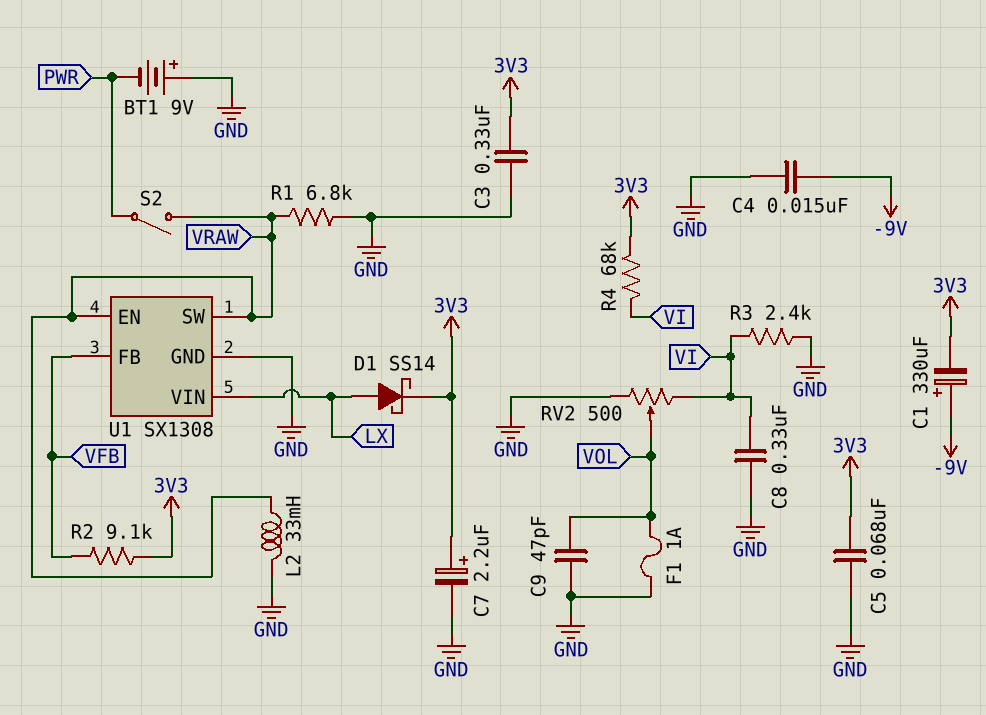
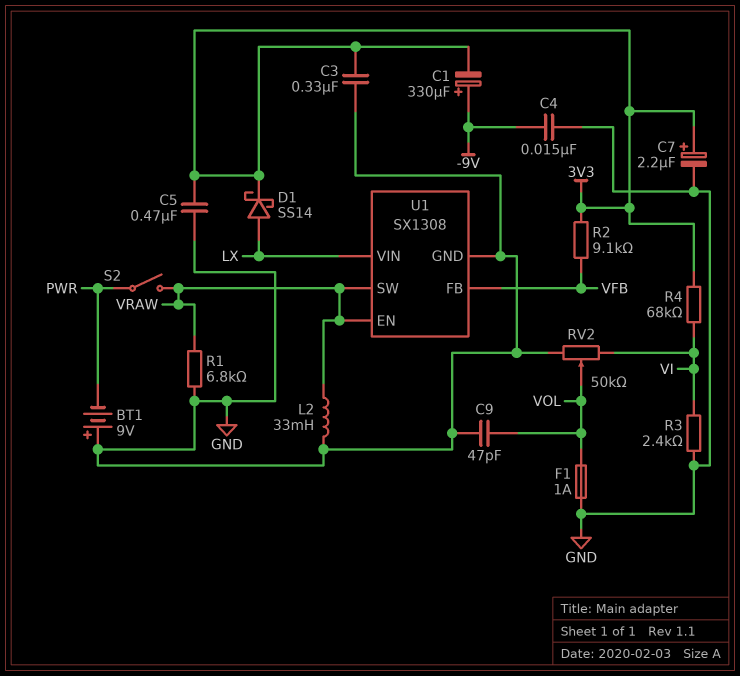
C5: 68nF (3V3, GND) -> 470nF (3V3, GND)
C8: 330nF (GND, VI) -> none
RV2: 500 (GND, VI, wiper VOL) -> 50k (GND, VI, wiper VOL)

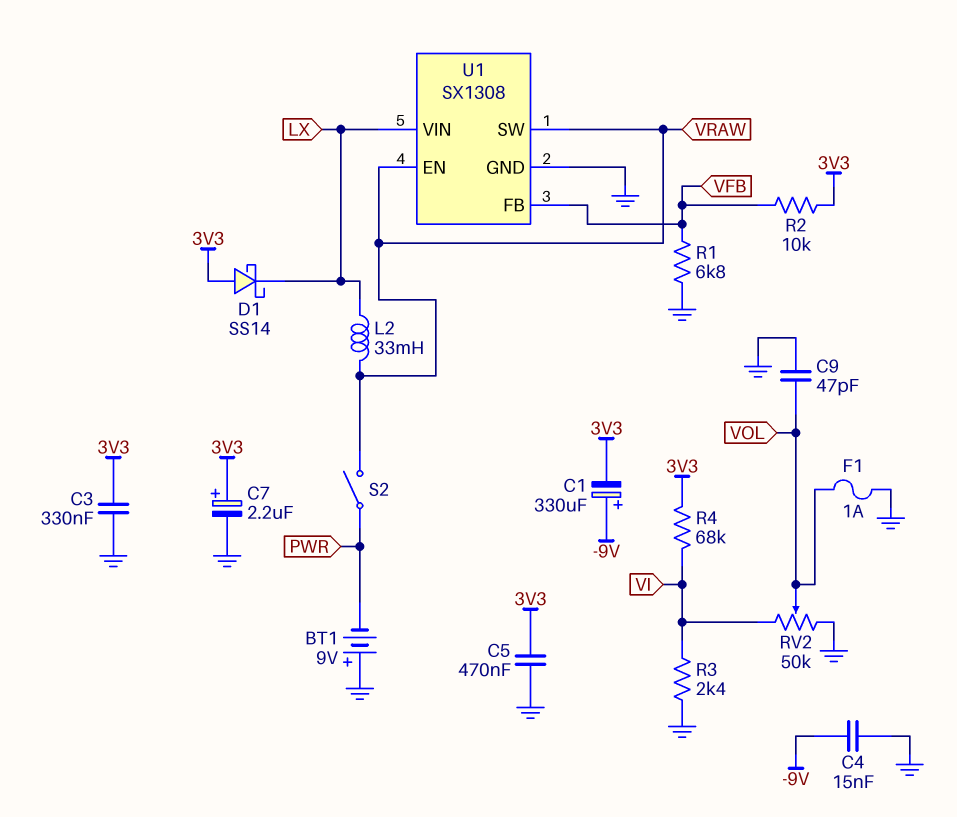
D1: schottky SS14 (A LX, K 3V3) -> schottky SS14 (A 3V3, K LX)
L2: 33mH (GND, VRAW) -> 33mH (LX, VRAW)
R1: 6.8k (GND, VRAW) -> 6.8k (GND, VFB)
R2: 9.1k (3V3, VFB) -> 10k (3V3, VFB)

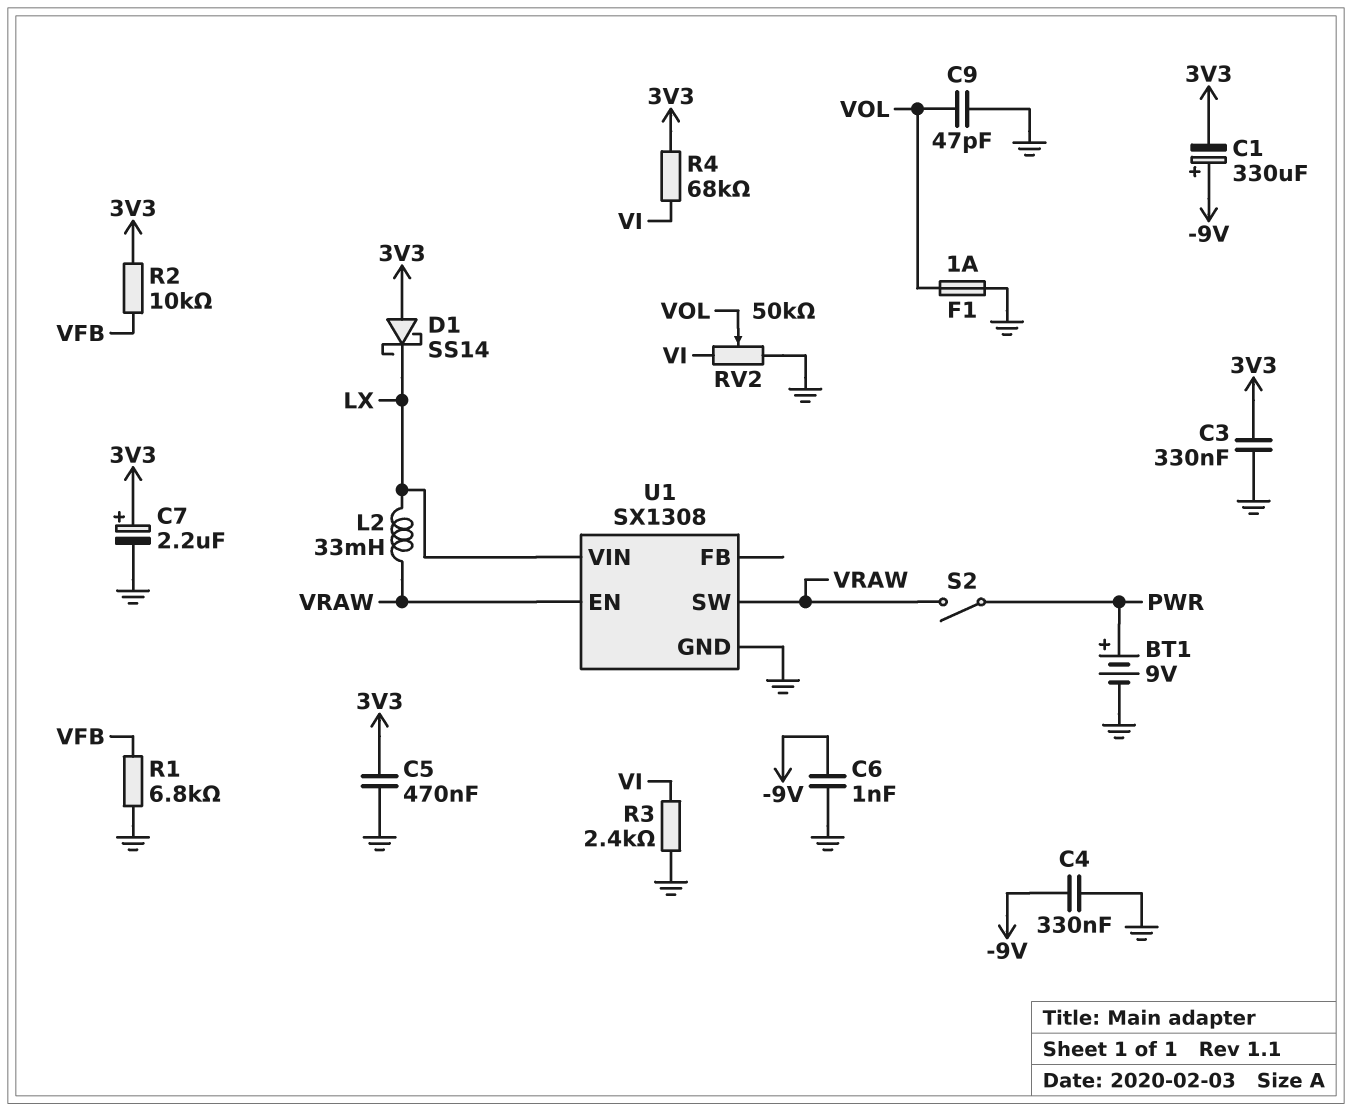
BT1: 9V (plus GND, minus PWR) -> 9V (plus PWR, minus GND)
C4: 15nF (-9V, GND) -> 330nF (-9V, GND)
C6: none -> 1nF (-9V, GND)
U1 pin FB: VFB -> none

